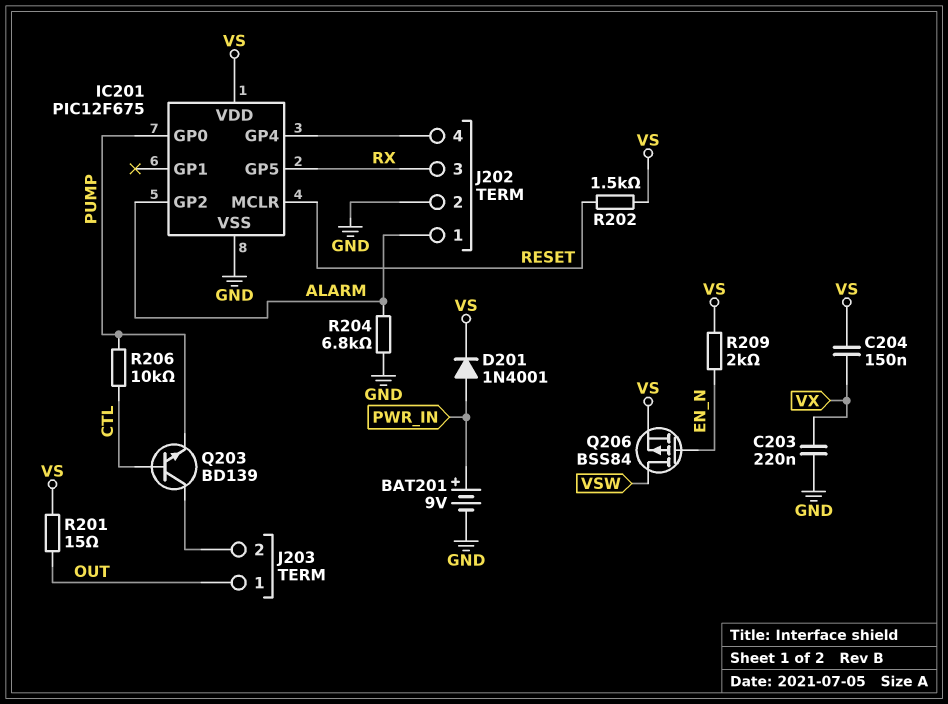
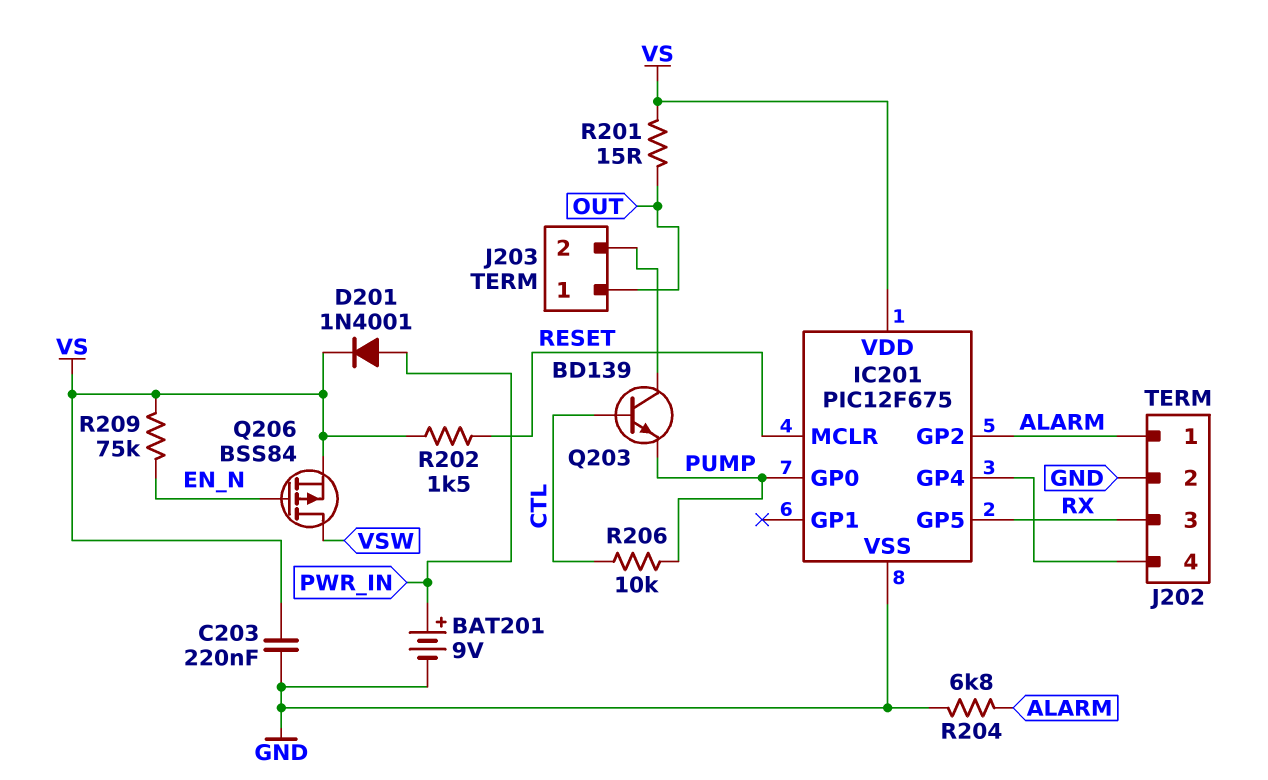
C203: 220nF (GND, VX) -> 220nF (GND, VS)
C204: 150nF (VS, VX) -> none
R209: 2k (EN_N, VS) -> 75k (EN_N, VS)

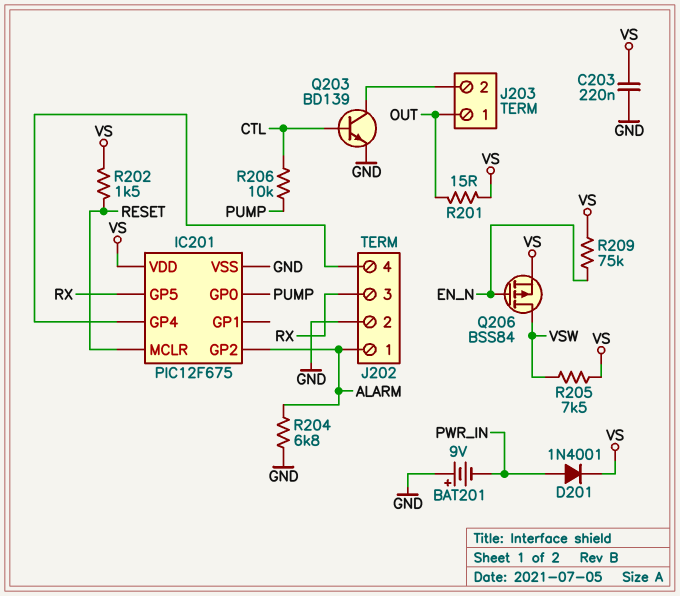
BAT201: 9V (plus PWR_IN, minus GND) -> 9V (plus GND, minus PWR_IN)
Q203: NPN BD139 (B CTL, C J203/2, E PUMP) -> NPN BD139 (B CTL, C J203/2, E GND)
R205: none -> 7.5k (VS, VSW)

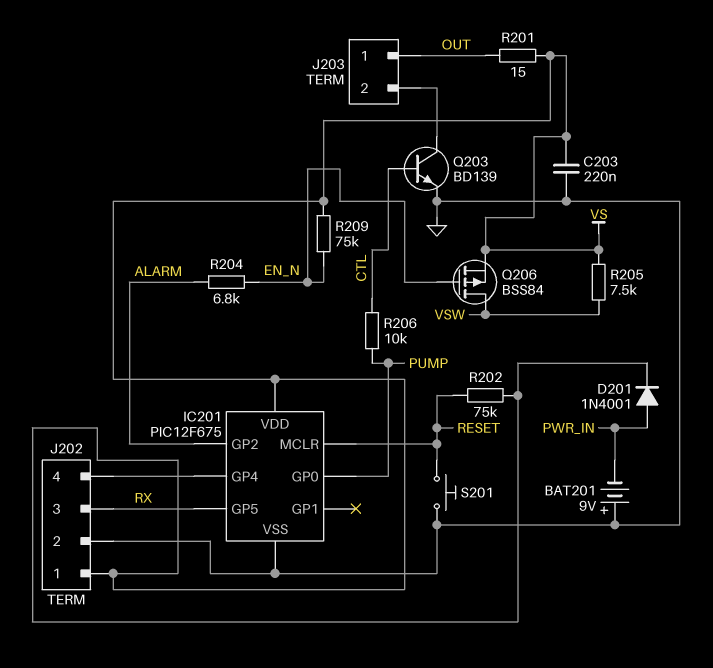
J202 pin 1: ALARM -> VS
R202: 1.5k (RESET, VS) -> 75k (RESET, VS)
R204: 6.8k (ALARM, GND) -> 6.8k (ALARM, EN_N)
S201: none -> button (GND, RESET)

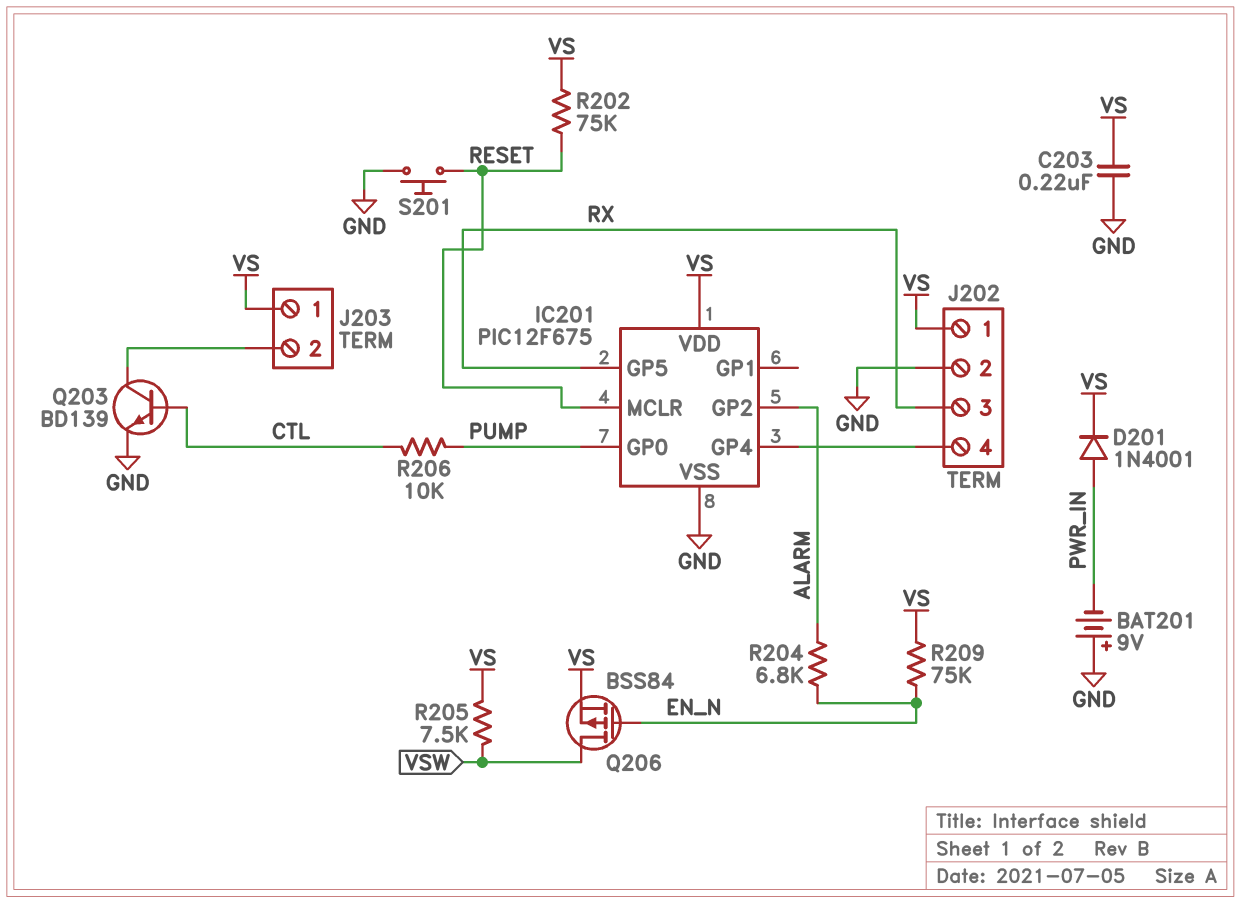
J203 pin 1: OUT -> VS
R201: 15 (OUT, VS) -> none

